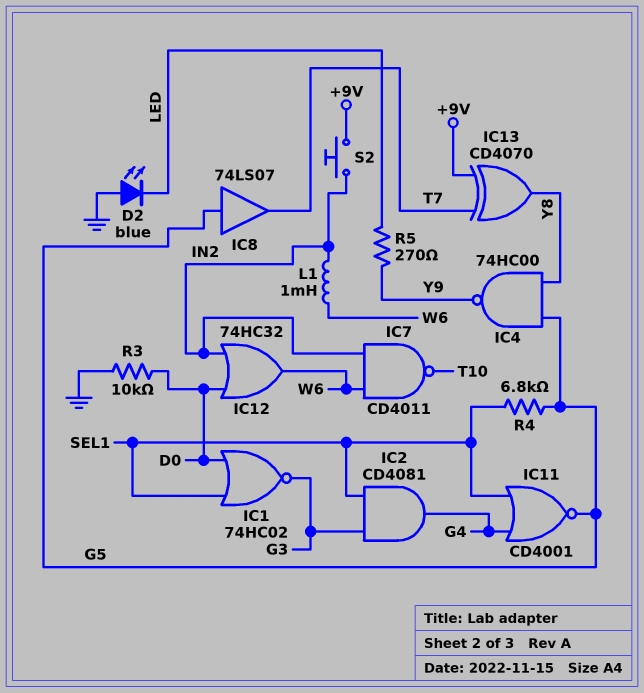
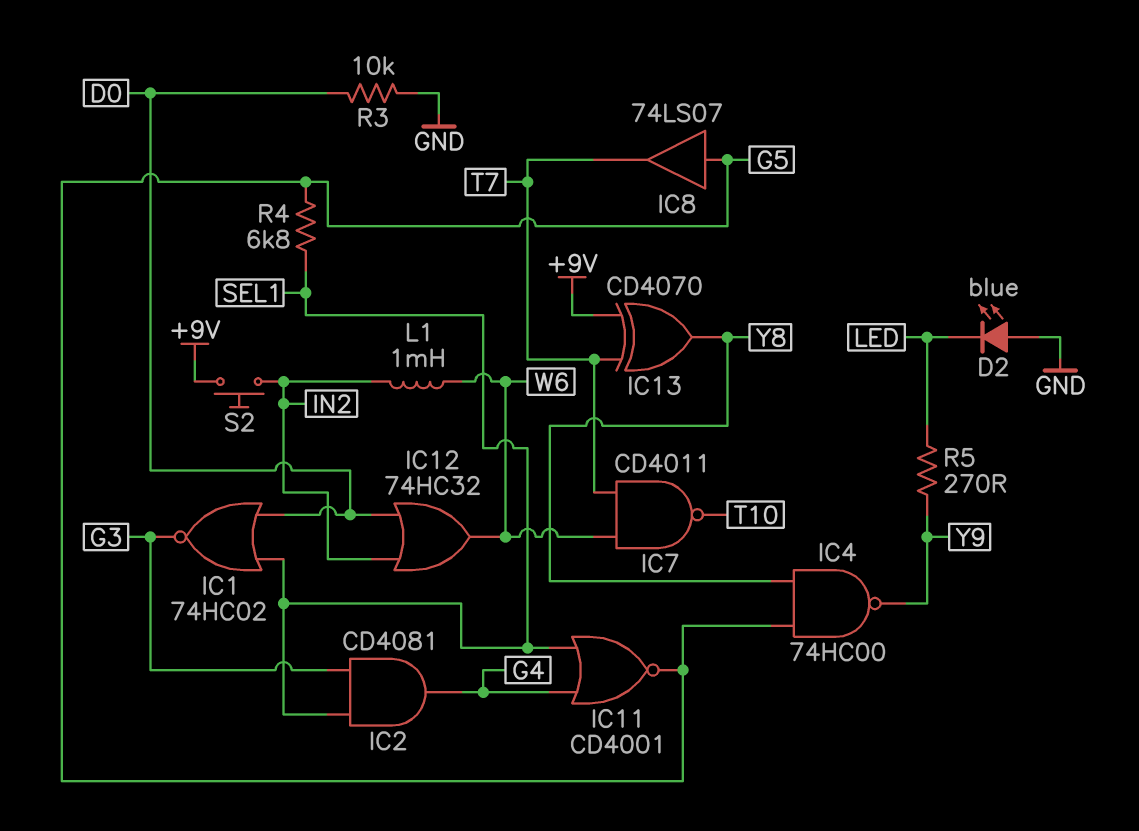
IC7: NAND CD4011 (in IN2, in W6, out T10) -> NAND CD4011 (in T7, in W6, out T10)

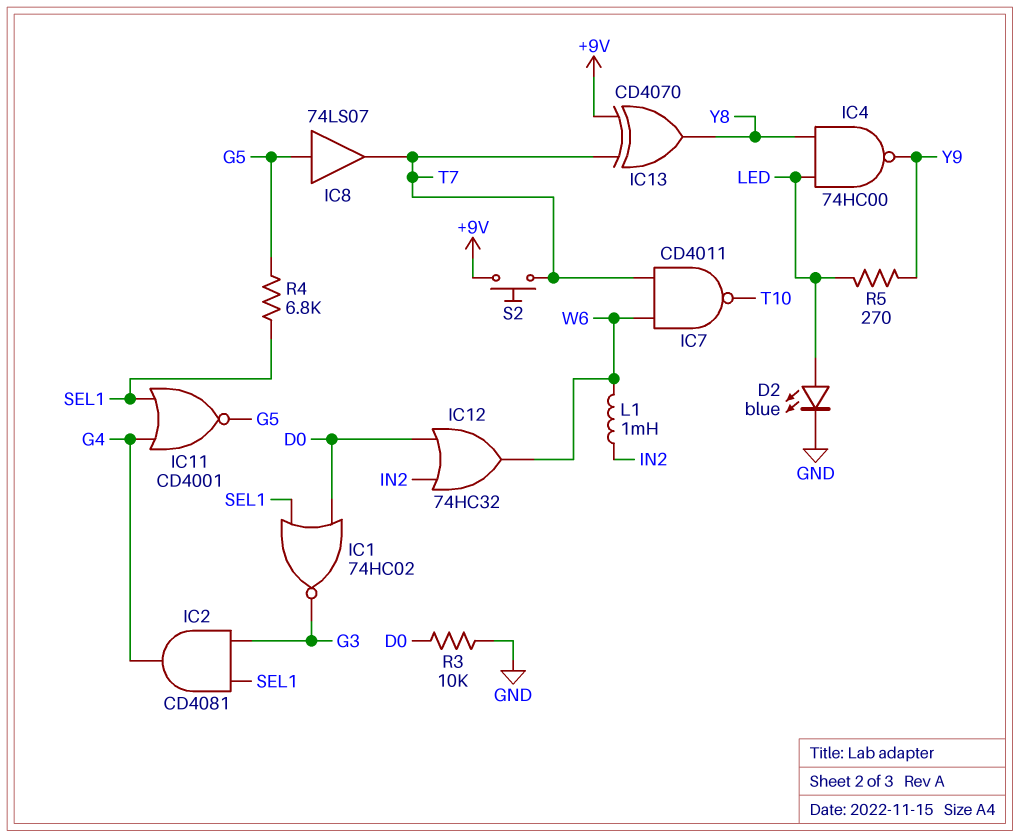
D2: LED blue (A GND, K LED) -> LED blue (A LED, K GND)
IC4: NAND 74HC00 (in G5, in Y8, out Y9) -> NAND 74HC00 (in LED, in Y8, out Y9)
S2: button (+9V, IN2) -> button (+9V, T7)

